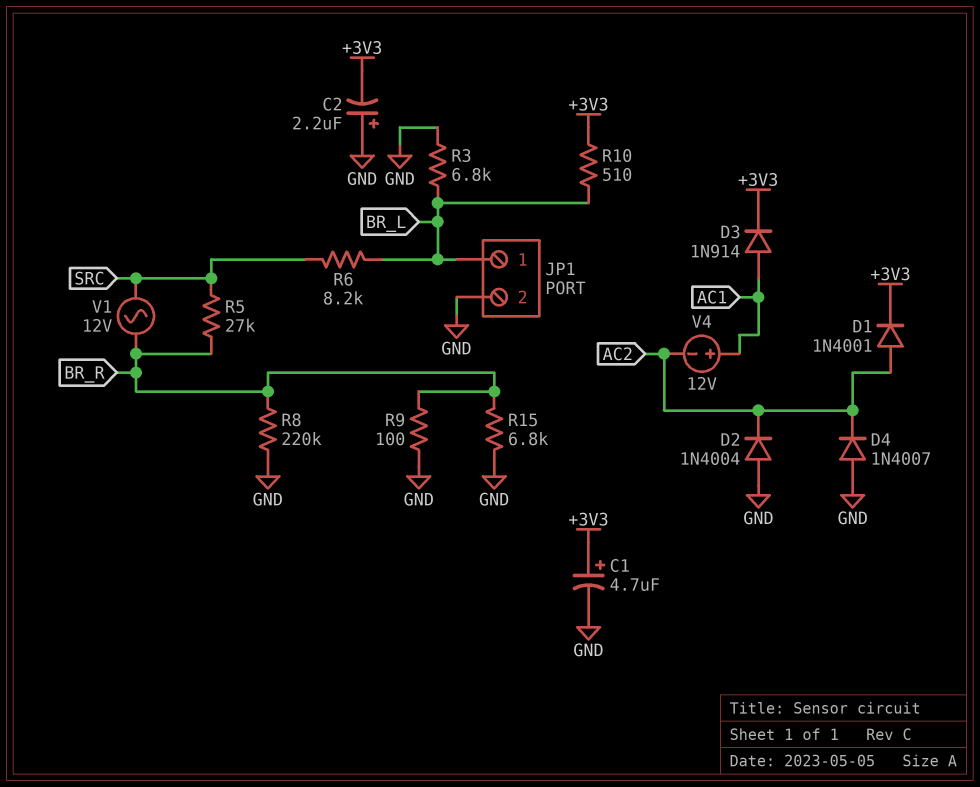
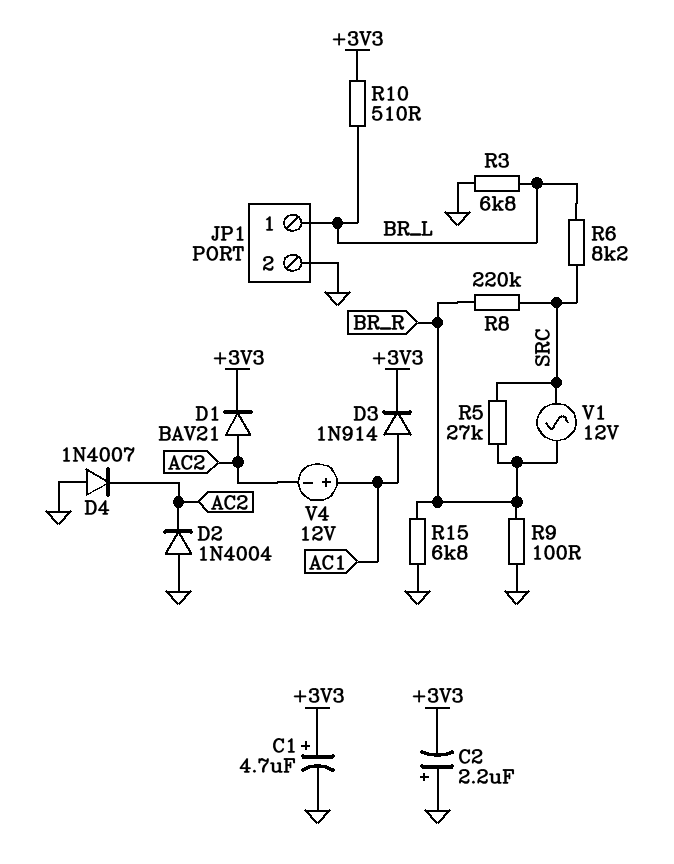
D1: diode 1N4001 (A AC2, K +3V3) -> diode BAV21 (A AC2, K +3V3)
R8: 220k (BR_R, GND) -> 220k (BR_R, SRC)

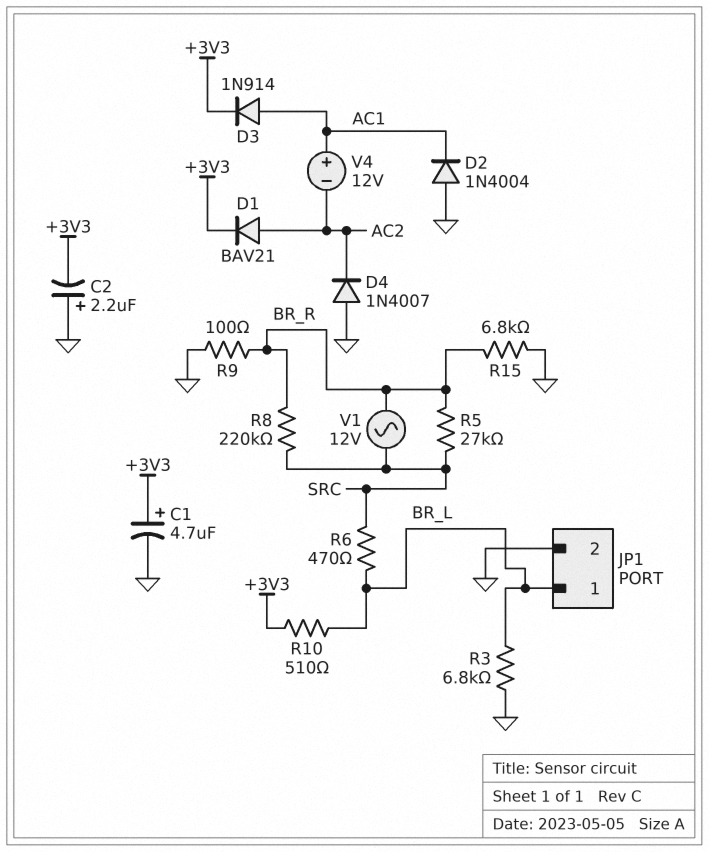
D2: diode 1N4004 (A GND, K AC2) -> diode 1N4004 (A GND, K AC1)
R6: 8.2k (BR_L, SRC) -> 470 (BR_L, SRC)

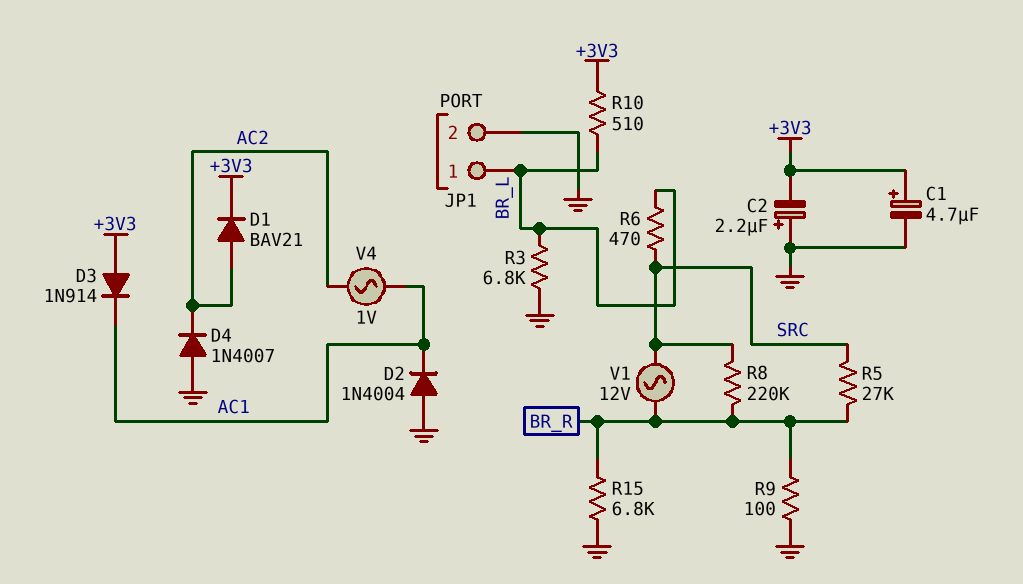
D3: diode 1N914 (A AC1, K +3V3) -> diode 1N914 (A +3V3, K AC1)
V4: 12V (plus AC1, minus AC2) -> AC 1V (AC1, AC2)

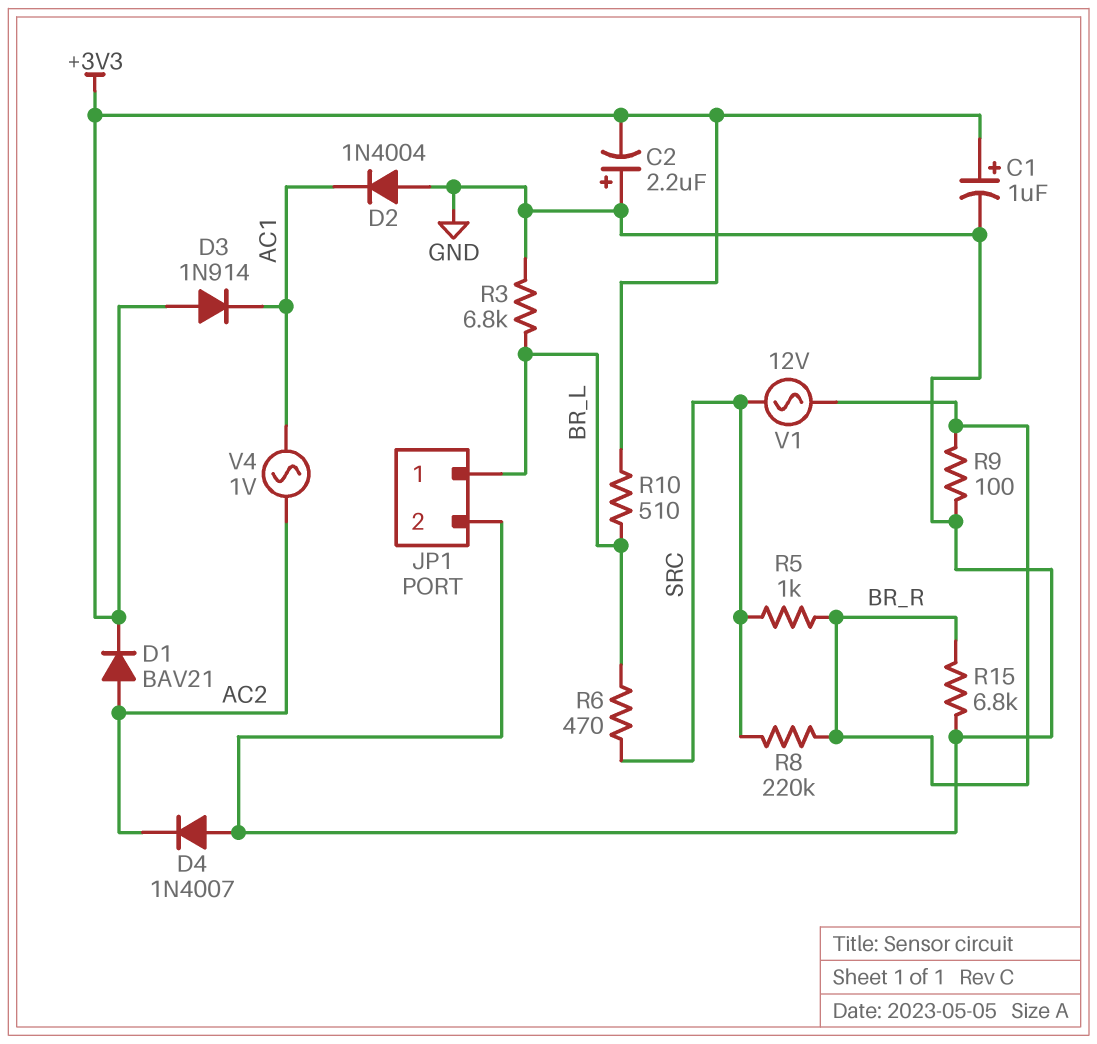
C1: 4.7uF (plus +3V3, minus GND) -> 1uF (plus +3V3, minus GND)
R5: 27k (BR_R, SRC) -> 1k (BR_R, SRC)

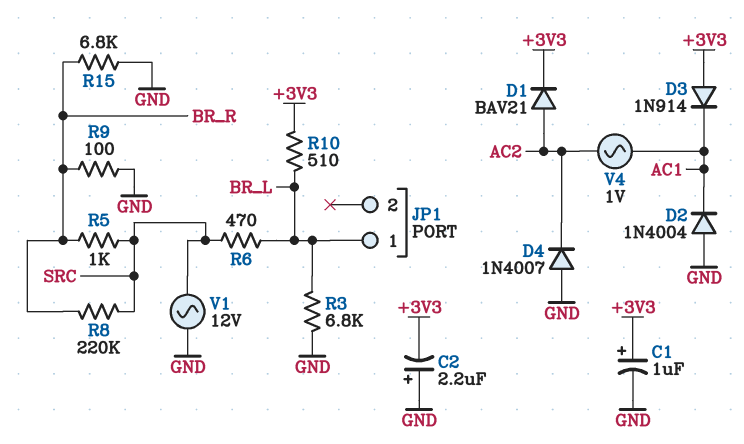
JP1 pin 2: GND -> none
V1: AC 12V (BR_R, SRC) -> AC 12V (GND, SRC)

